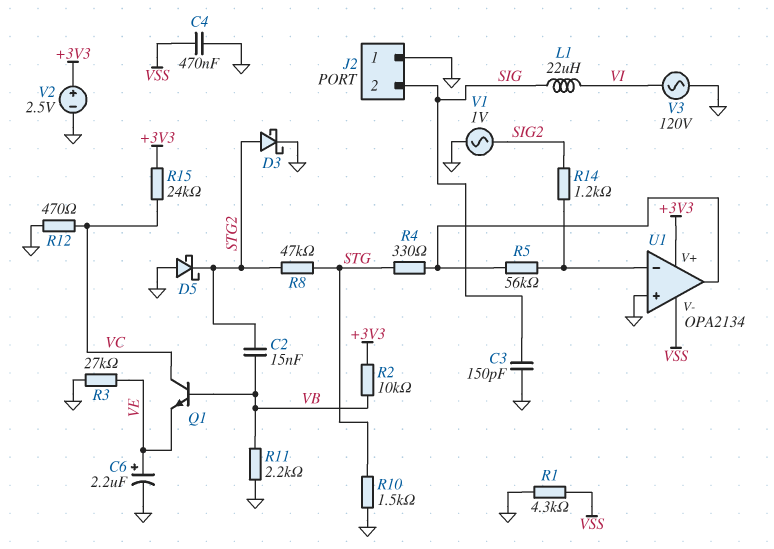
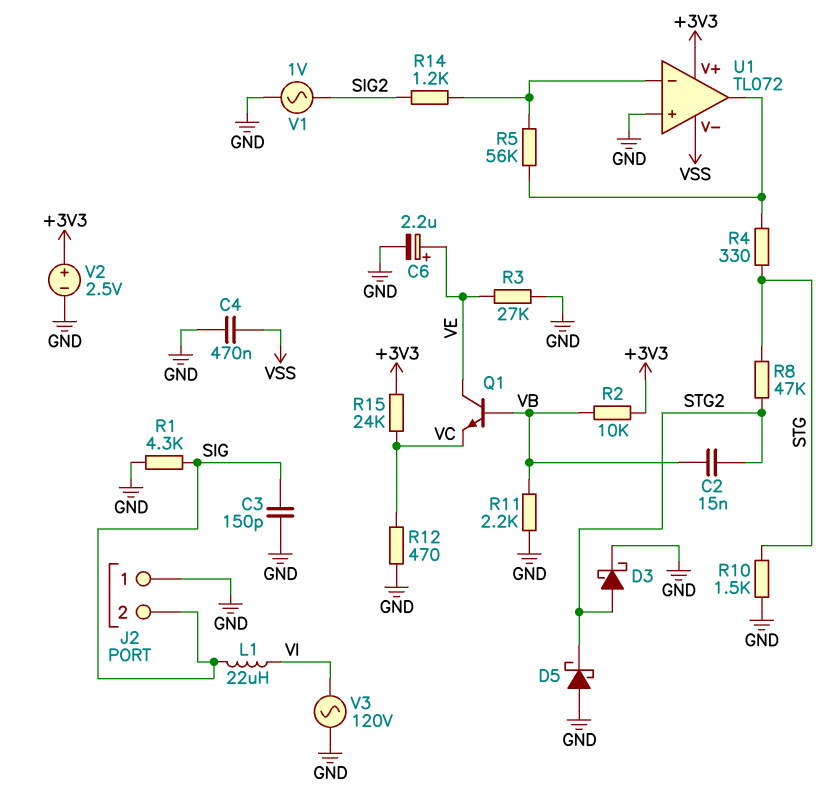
Q1: NPN (B VB, C VC, E VE) -> NPN (B VB, C VE, E VC)
R1: 4.3k (GND, VSS) -> 4.3k (GND, SIG)
U1: OPA2134 -> TL072

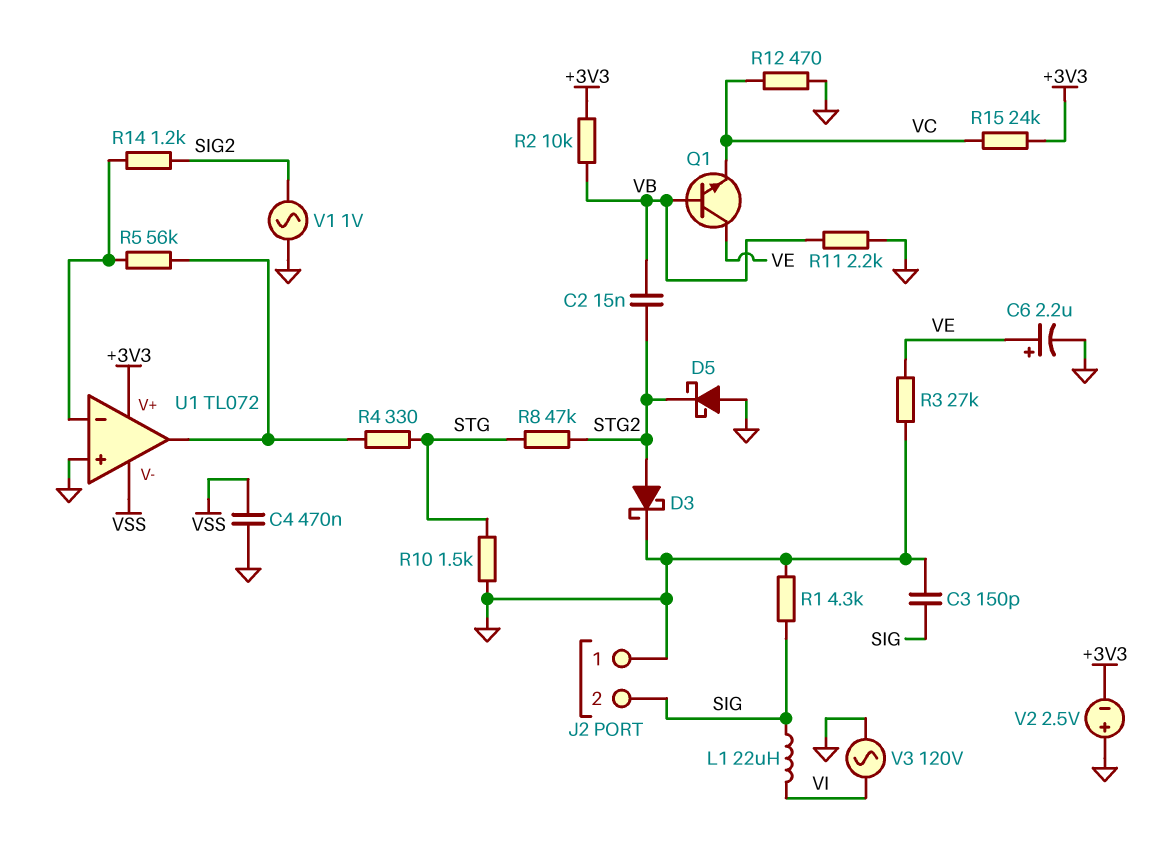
V2: 2.5V (plus +3V3, minus GND) -> 2.5V (plus GND, minus +3V3)

